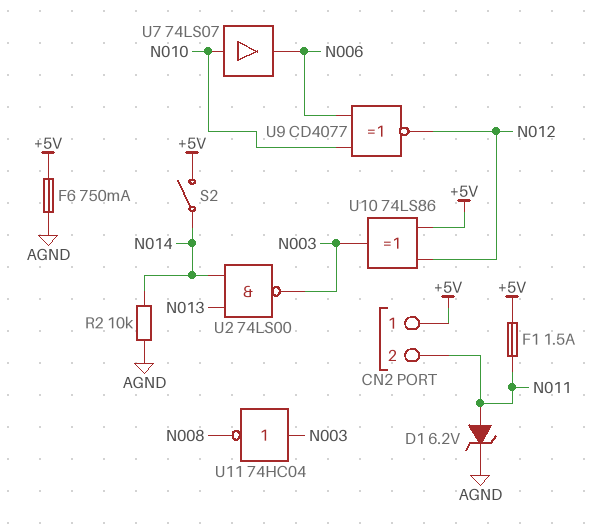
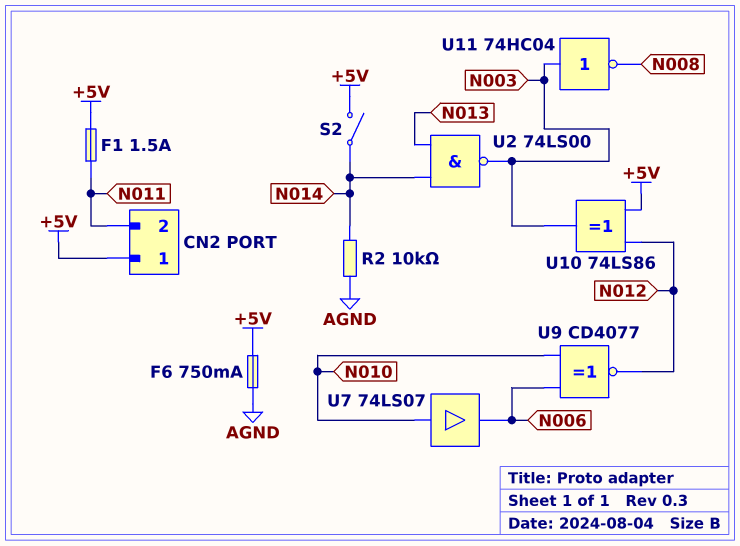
D1: zener 6.2V (A N011, K AGND) -> none

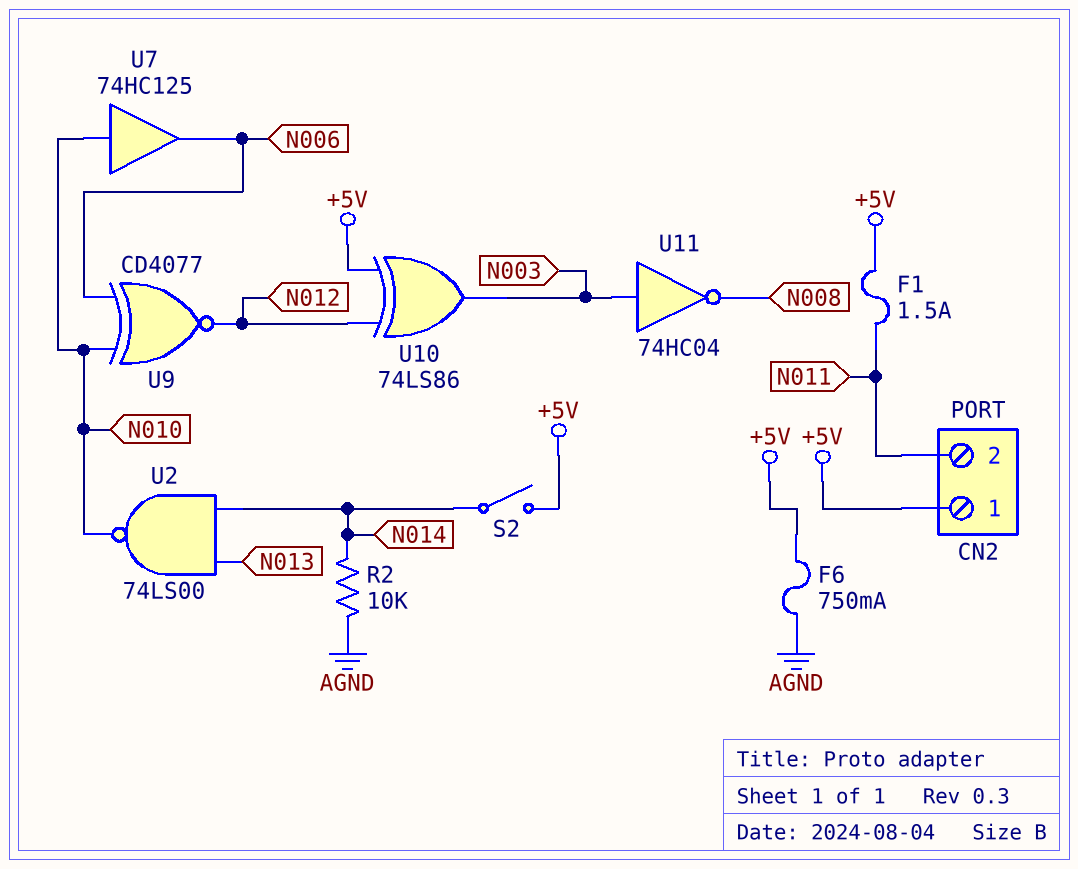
U2: NAND 74LS00 (in N013, in N014, out N003) -> NAND 74LS00 (in N013, in N014, out N010)
U7: buffer 74LS07 (in N010, out N006) -> buffer 74HC125 (in N010, out N006)

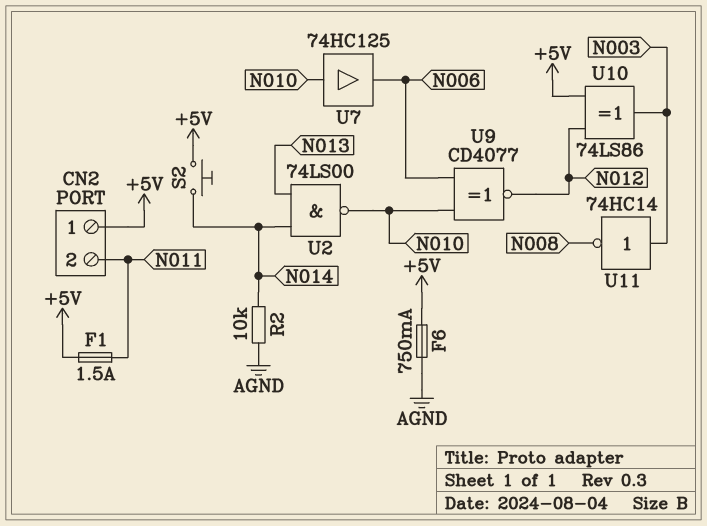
S2: switch (+5V, N014) -> button (+5V, N014)
U11: NOT 74HC04 (in N003, out N008) -> NOT 74HC14 (in N003, out N008)

